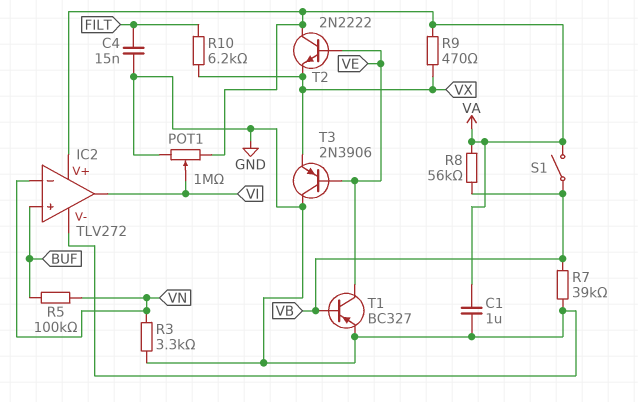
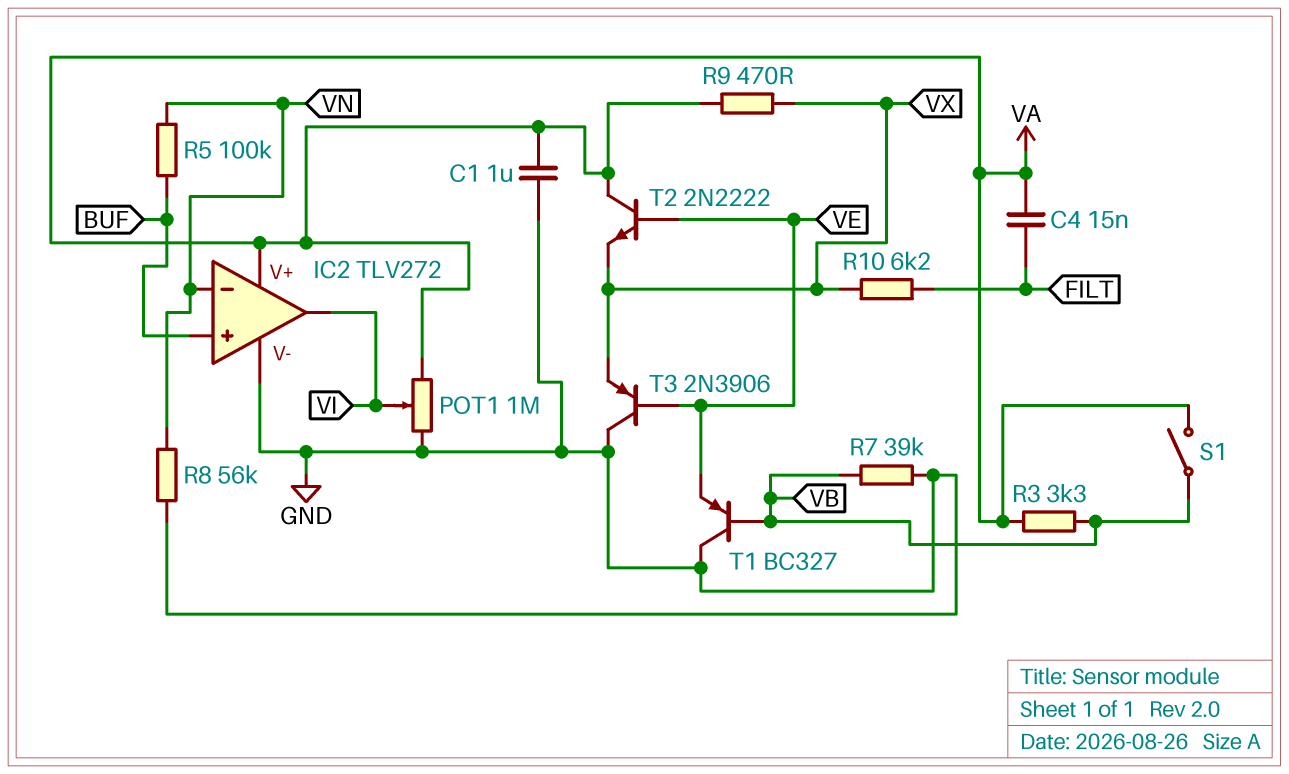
C4: 15nF (FILT, GND) -> 15nF (FILT, VA)
R3: 3.3k (GND, VN) -> 3.3k (VA, VB)
R8: 56k (VA, VB) -> 56k (GND, VN)
T1: PNP BC327 (B VB, C VE, E GND) -> PNP BC327 (B VB, C GND, E VE)

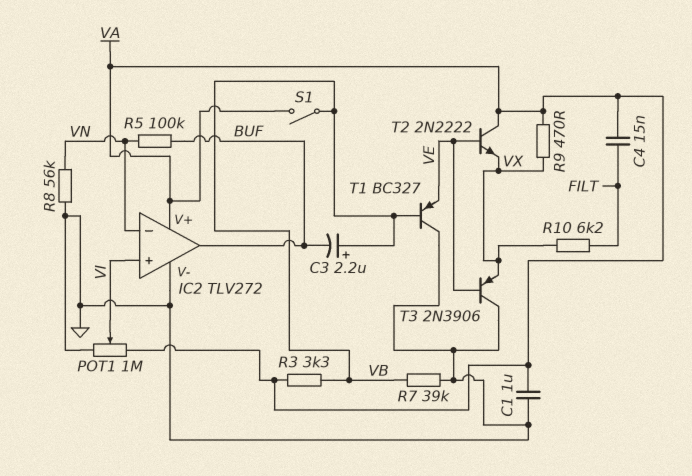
C3: none -> 2.2uF (plus VB, minus BUF)
IC2 pin in+: BUF -> VI
IC2 pin out: VI -> BUF

